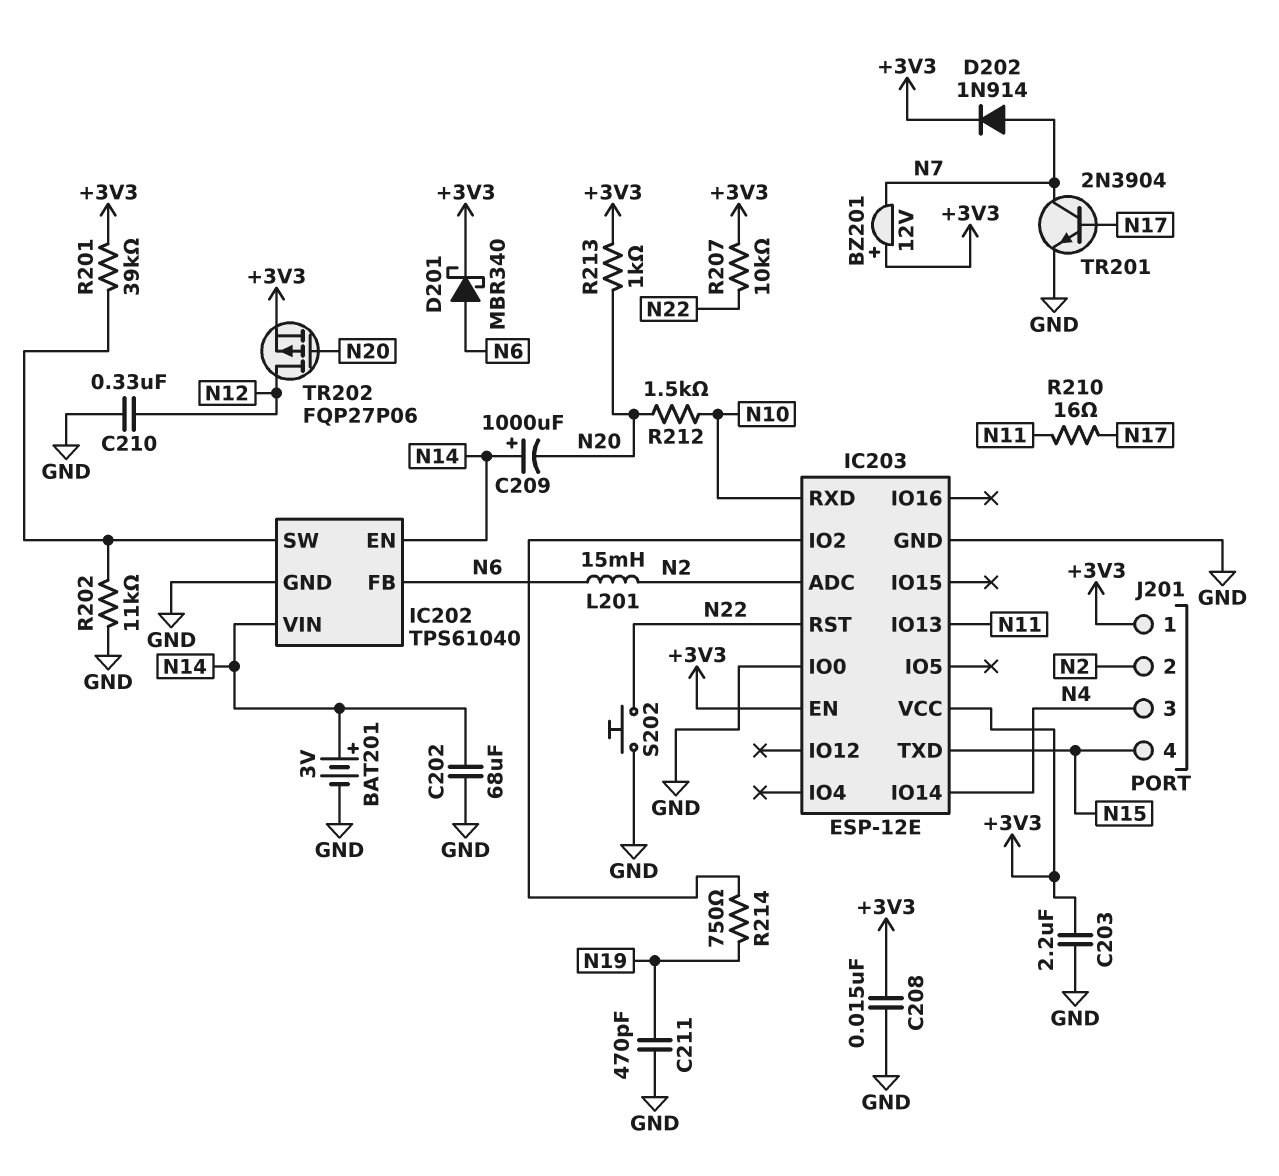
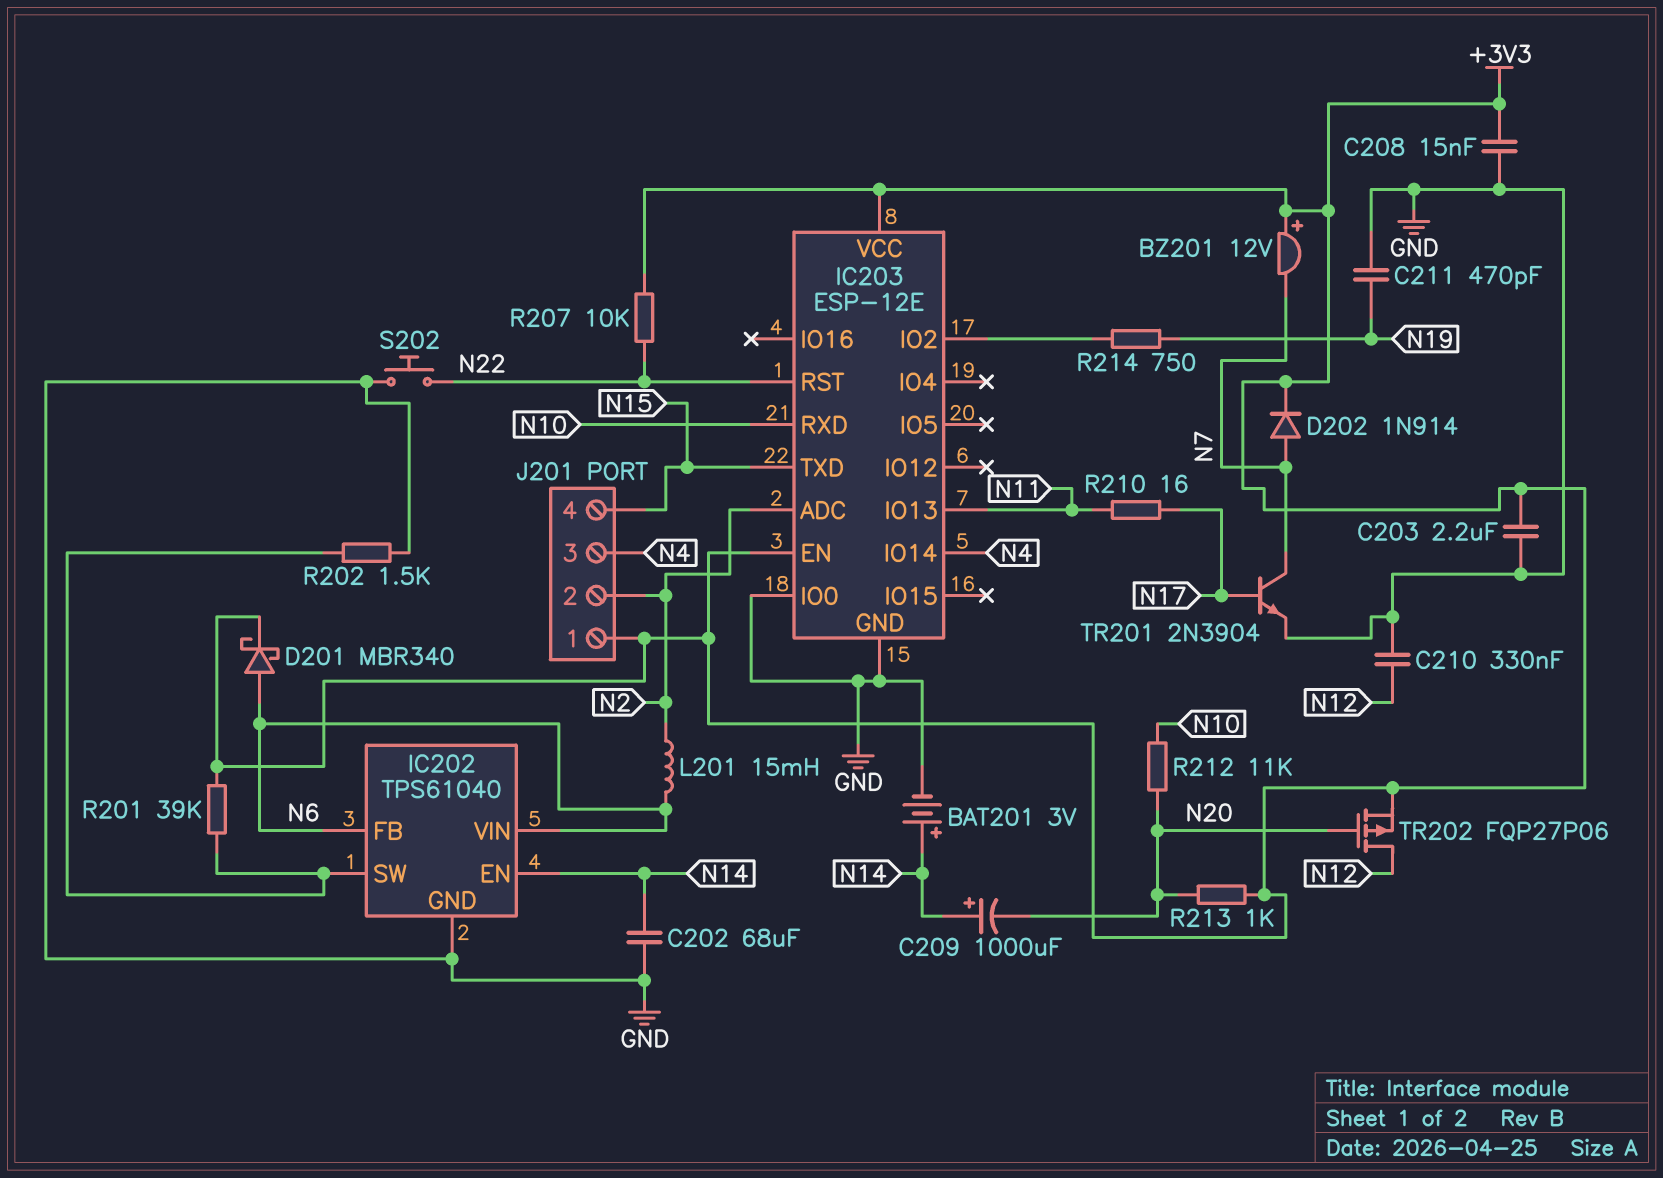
IC202 pin VIN: N14 -> N6
R202: 11k (GND, IC202/SW) -> 1.5k (GND, IC202/SW)
R212: 1.5k (N10, N20) -> 11k (N10, N20)

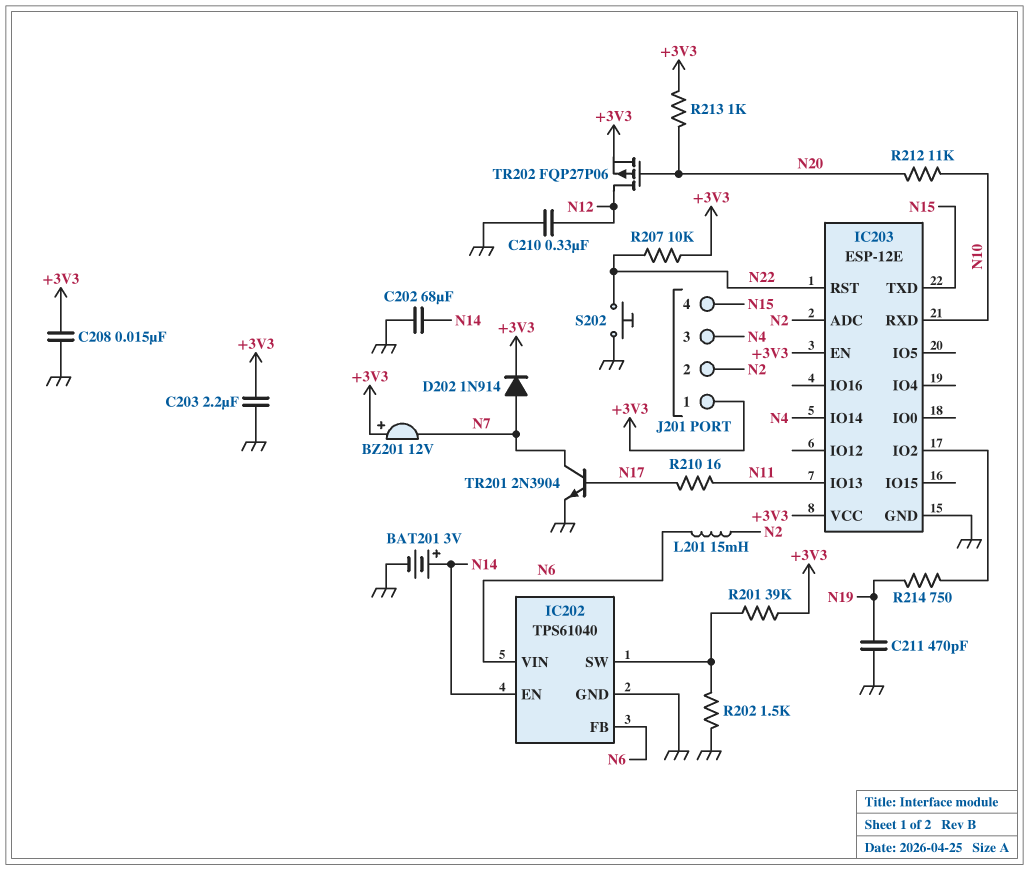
C209: 1000uF (plus N14, minus N20) -> none
D201: schottky MBR340 (A N6, K +3V3) -> none
IC203 pin IO0: GND -> none

